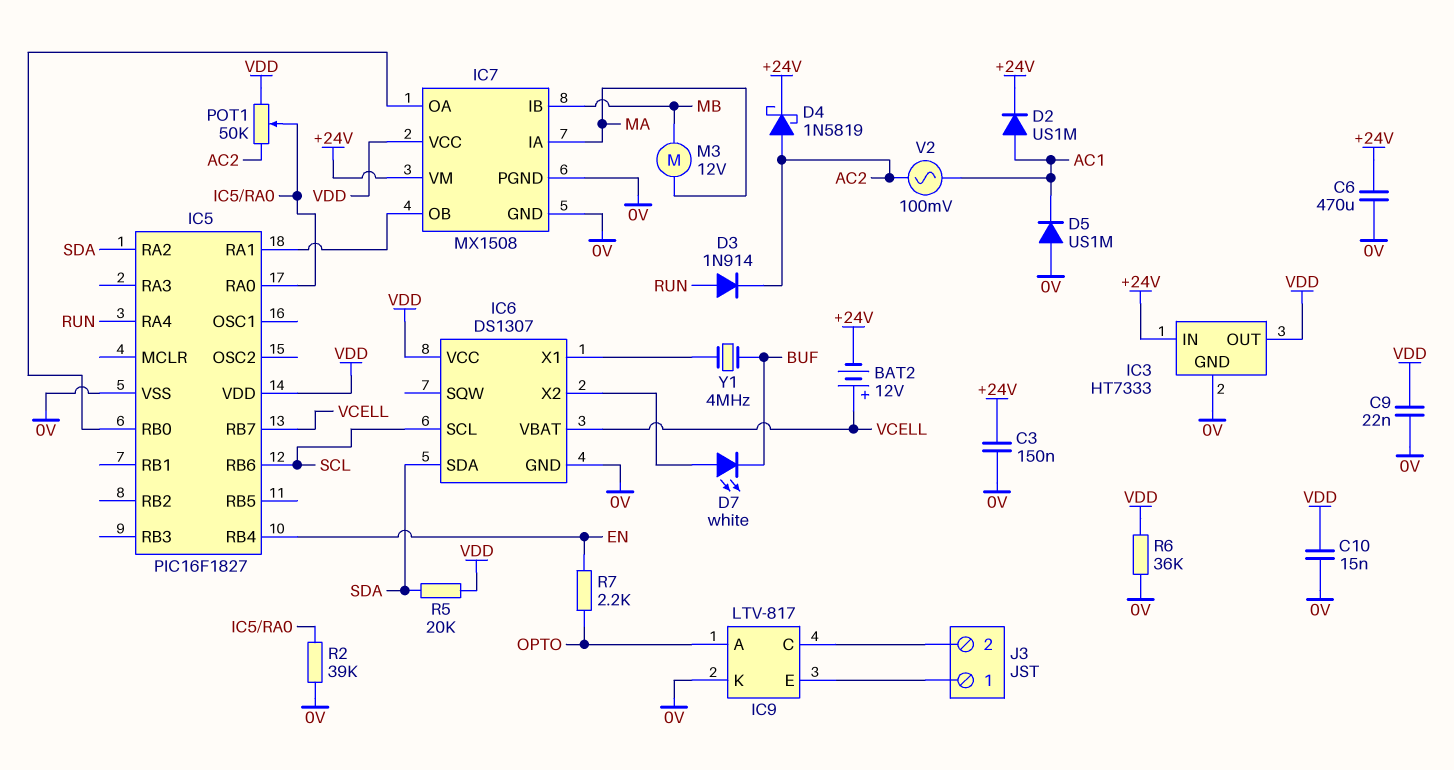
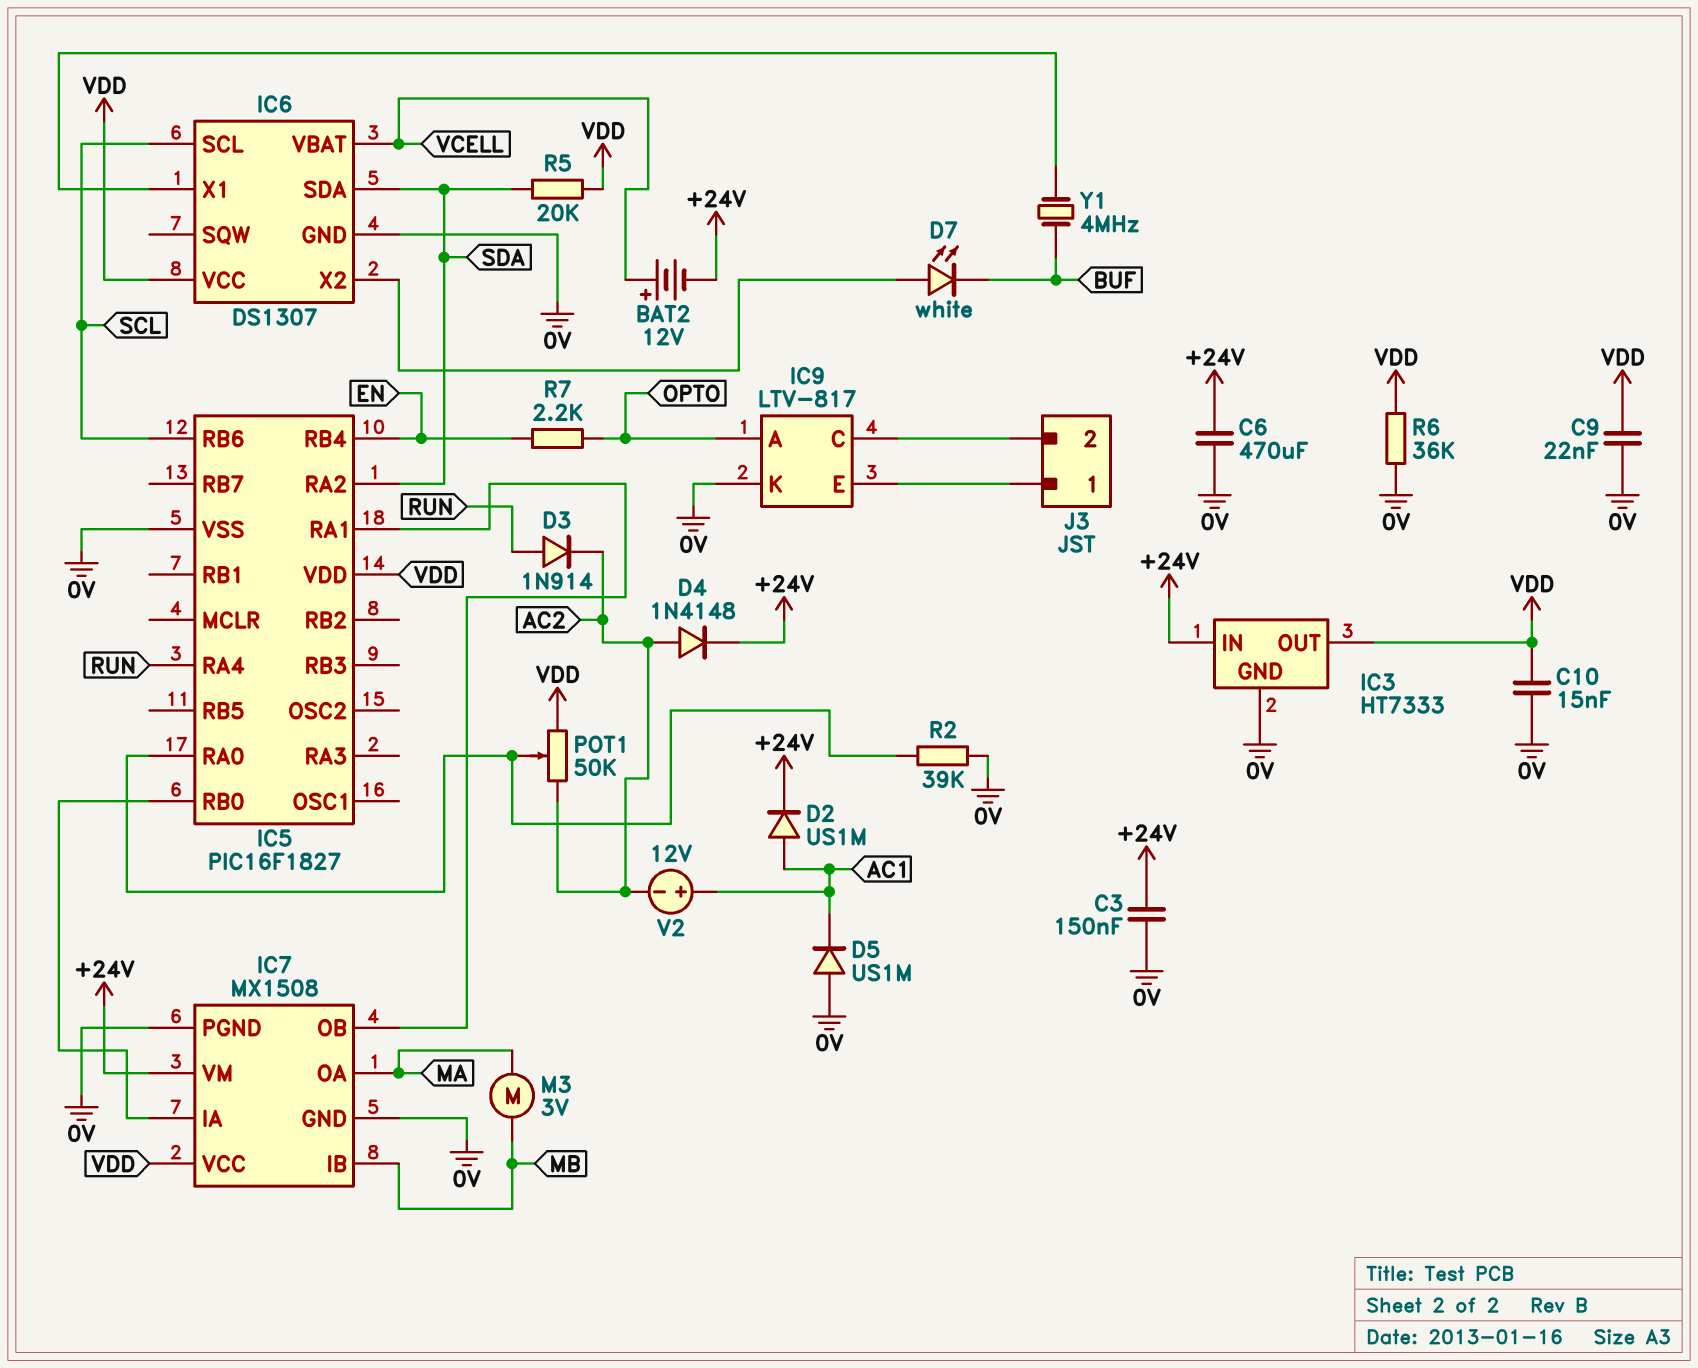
D4: schottky 1N5819 (A AC2, K +24V) -> diode 1N4148 (A AC2, K +24V)
IC5 pin RB7: VCELL -> none
IC7 pin IA: MA -> IC5/RB0
IC7 pin OA: IC5/RB0 -> MA
M3: motor 12V (MA, MB) -> motor 3V (MA, MB)
V2: AC 100mV (AC1, AC2) -> 12V (plus AC1, minus AC2)

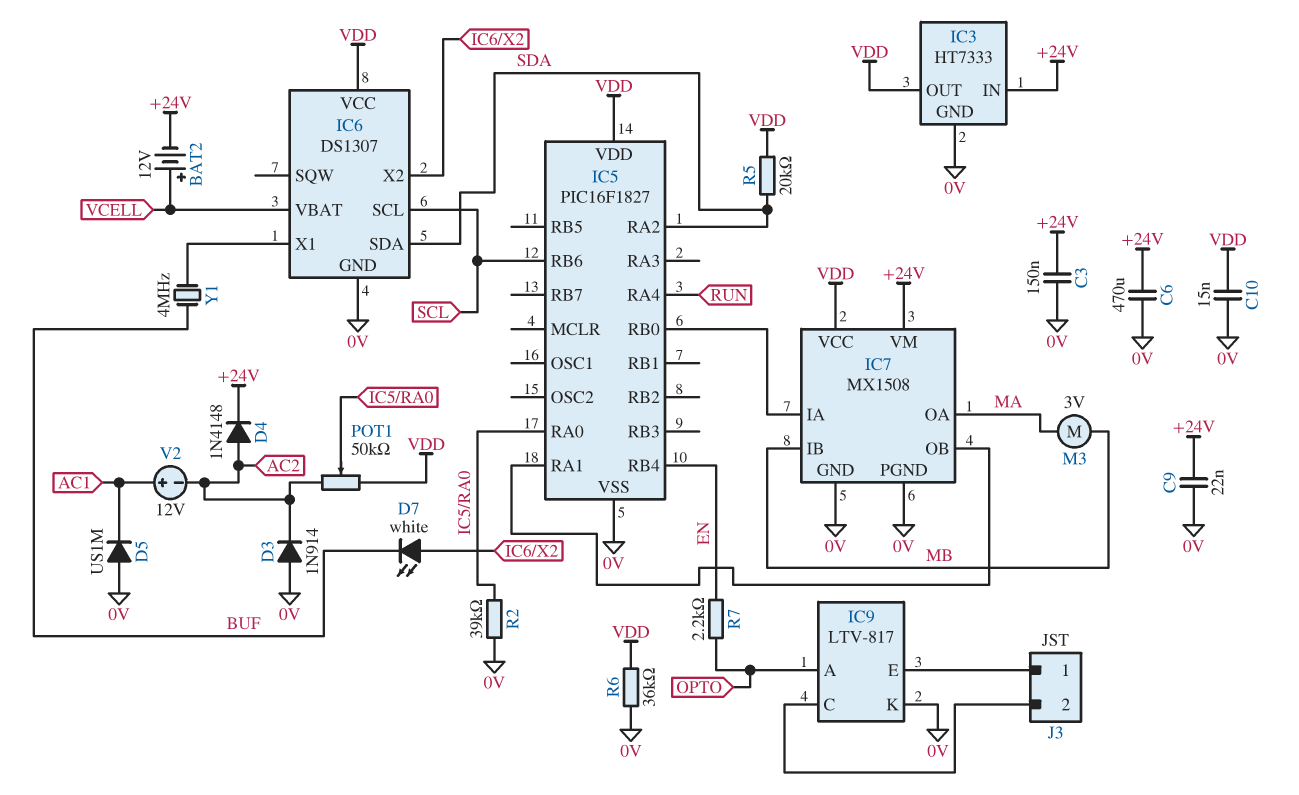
C9: 22nF (0V, VDD) -> 22nF (+24V, 0V)
D2: diode US1M (A AC1, K +24V) -> none
D3: diode 1N914 (A RUN, K AC2) -> diode 1N914 (A 0V, K AC2)

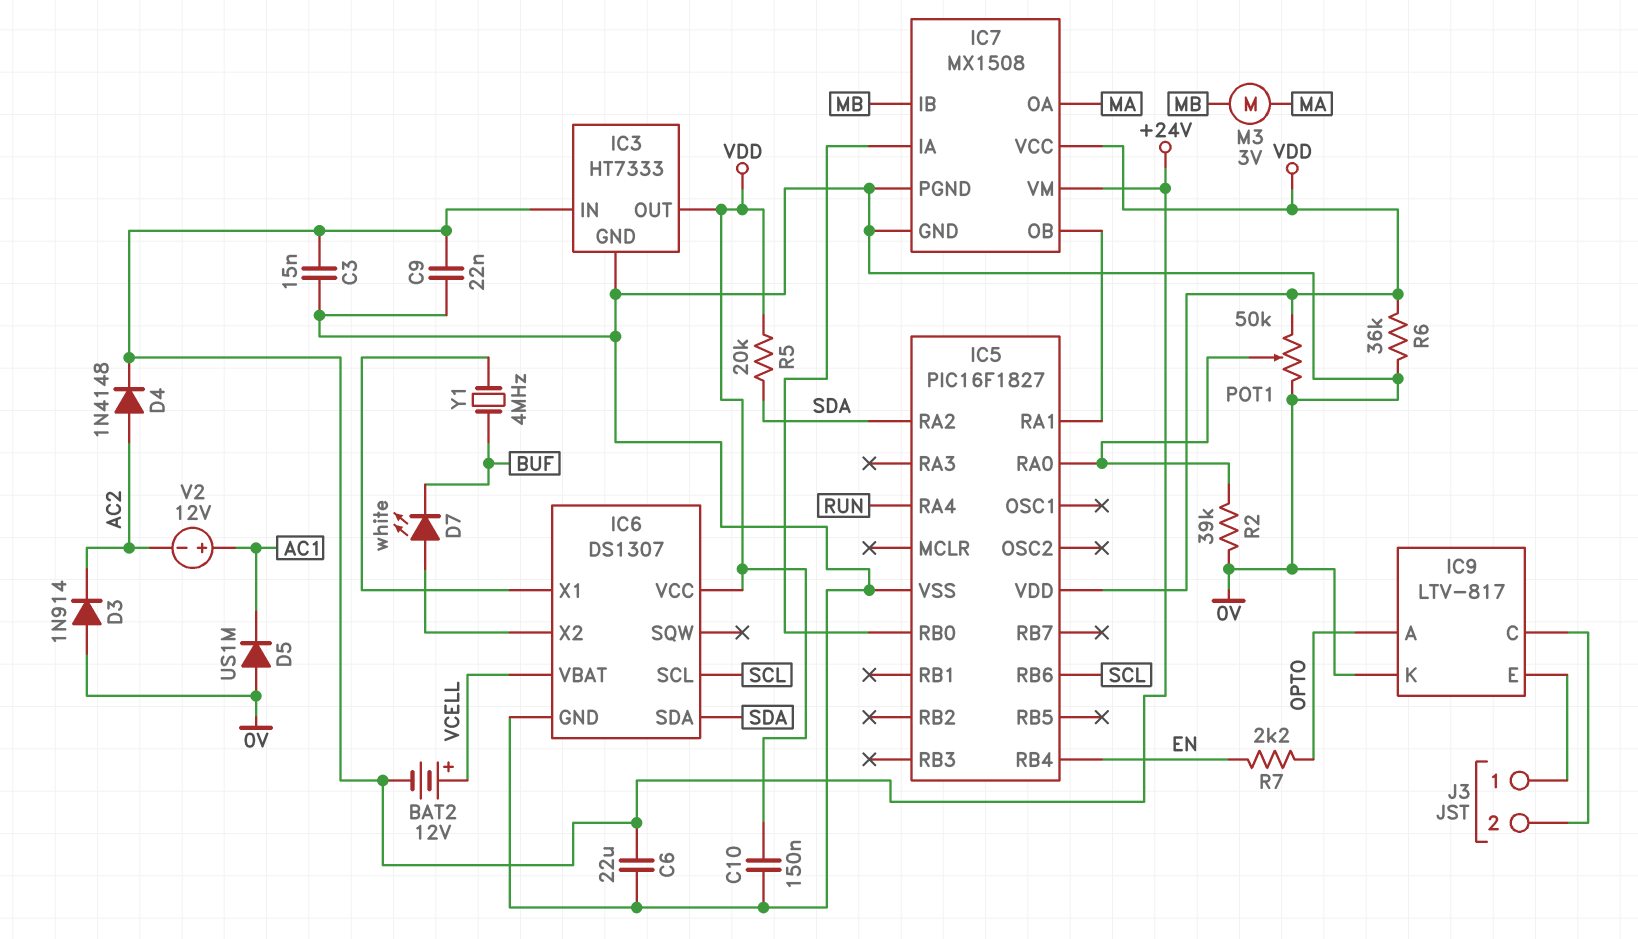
C3: 150nF (+24V, 0V) -> 15nF (+24V, 0V)
C6: 470uF (+24V, 0V) -> 22uF (+24V, 0V)
C10: 15nF (0V, VDD) -> 150nF (0V, VDD)
POT1: 50k (AC2, VDD, wiper IC5/RA0) -> 50k (0V, VDD, wiper IC5/RA0)

